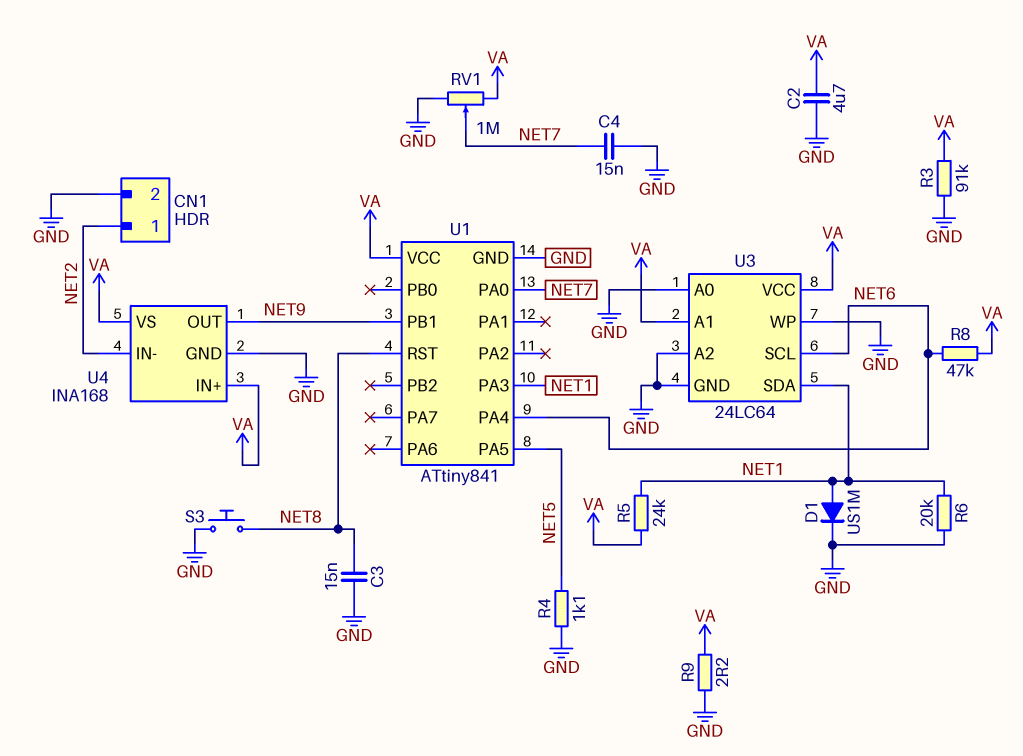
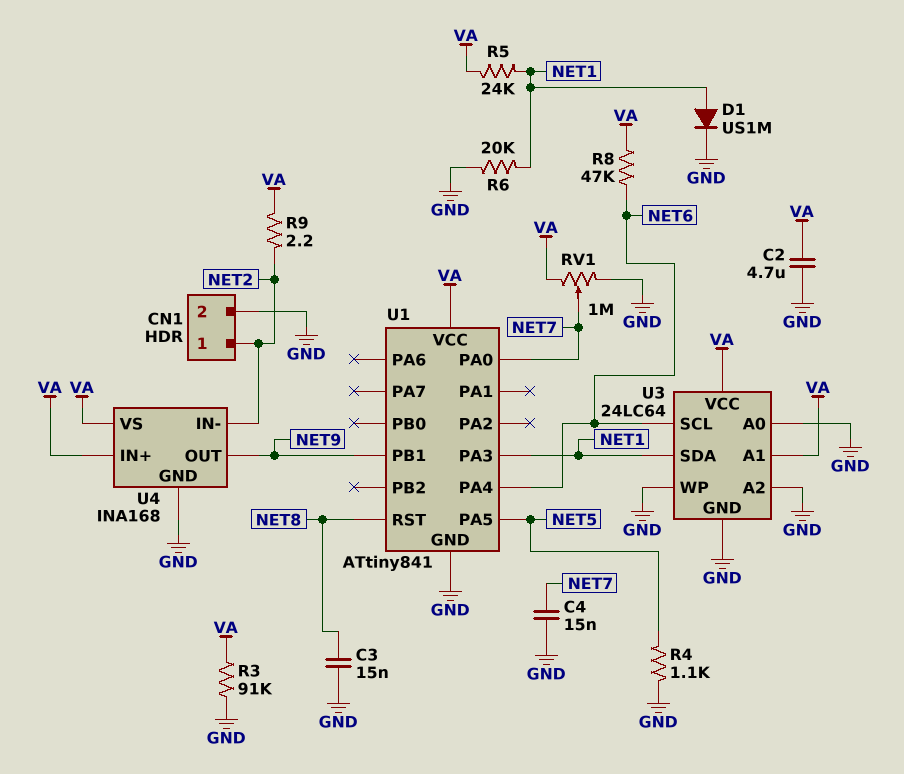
R9: 2.2 (GND, VA) -> 2.2 (NET2, VA)
S3: button (GND, NET8) -> none

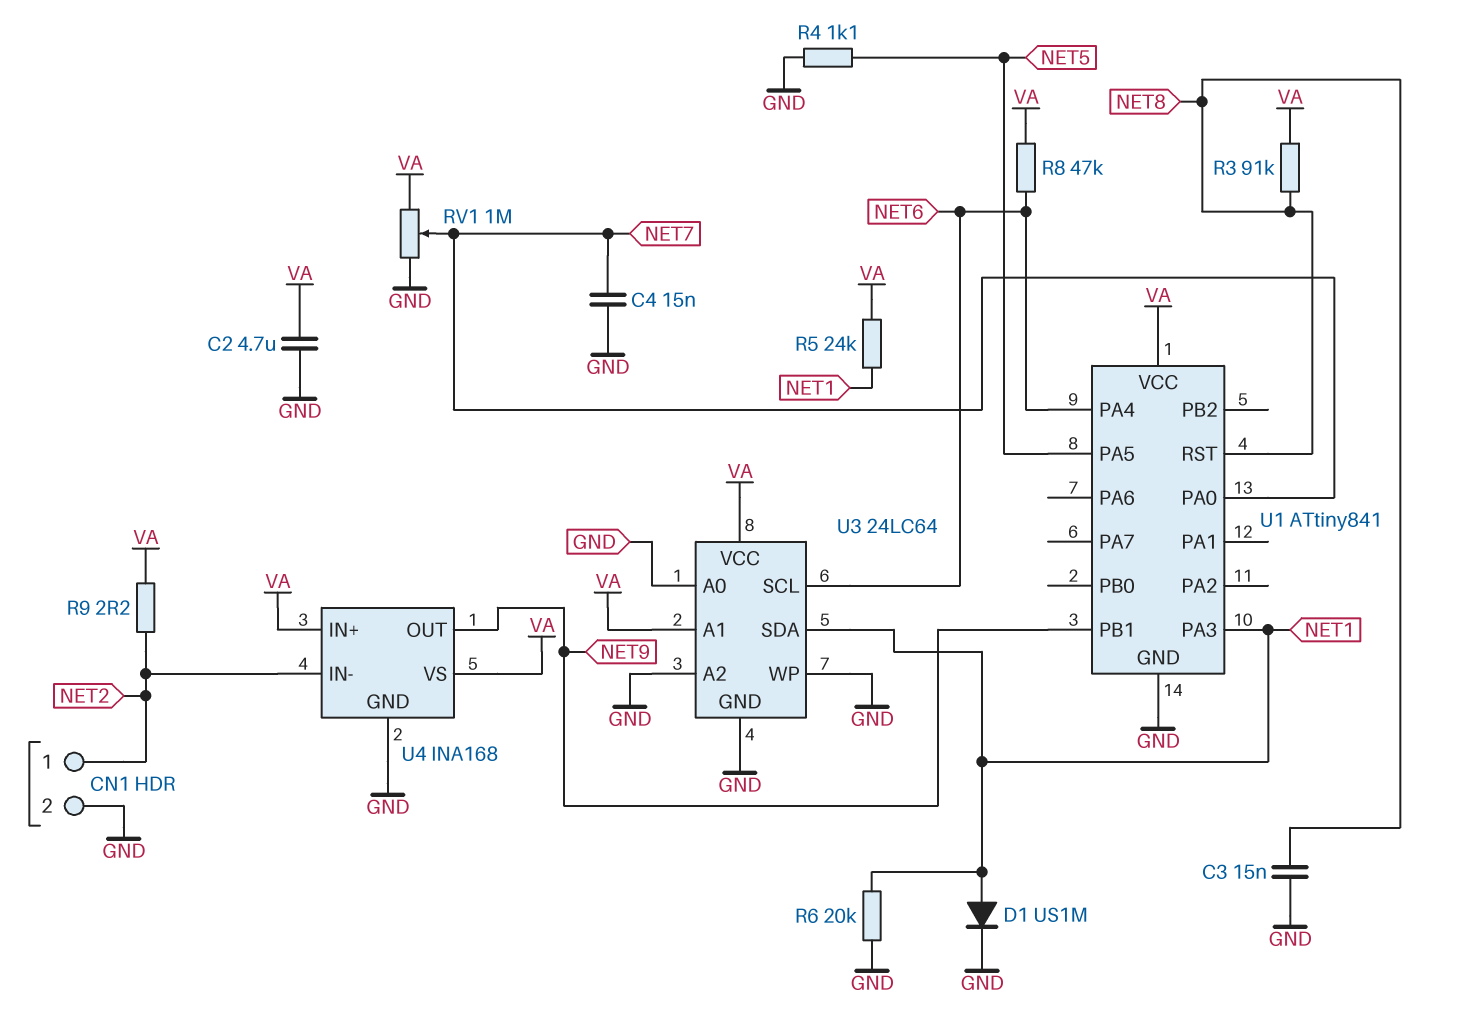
R3: 91k (GND, VA) -> 91k (NET8, VA)

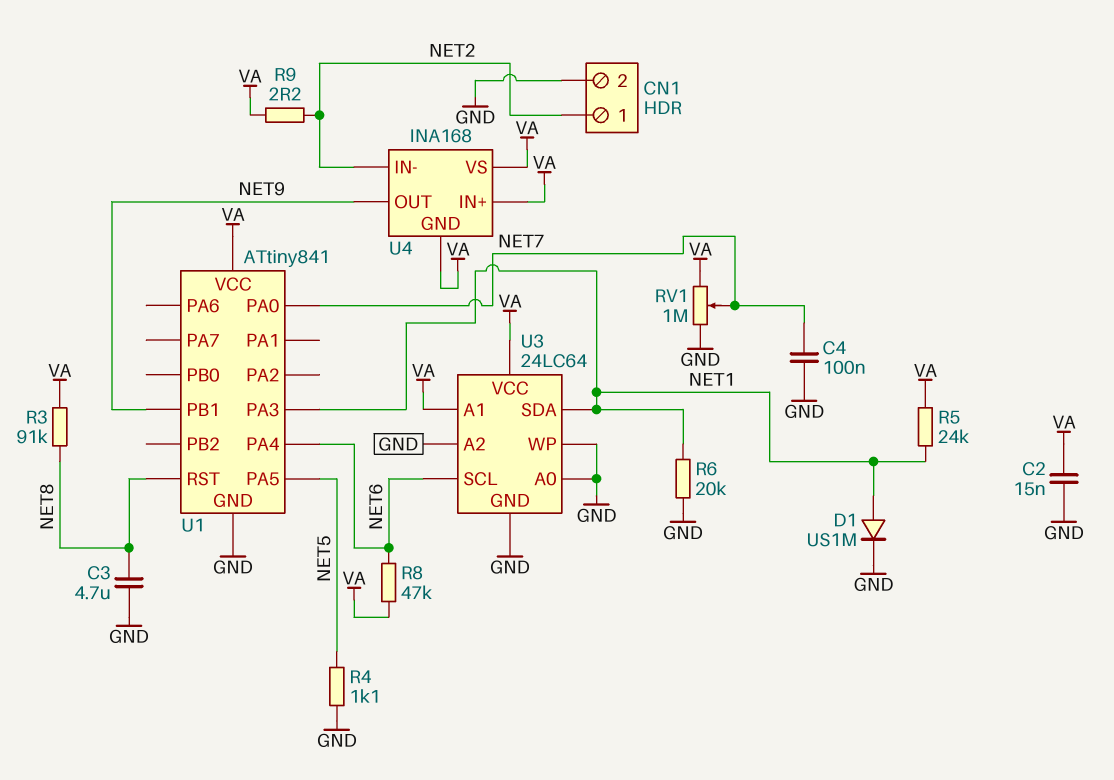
C2: 4.7uF (GND, VA) -> 15nF (GND, VA)
C3: 15nF (GND, NET8) -> 4.7uF (GND, NET8)
C4: 15nF (GND, NET7) -> 100nF (GND, NET7)
U4 pin GND: GND -> VA

